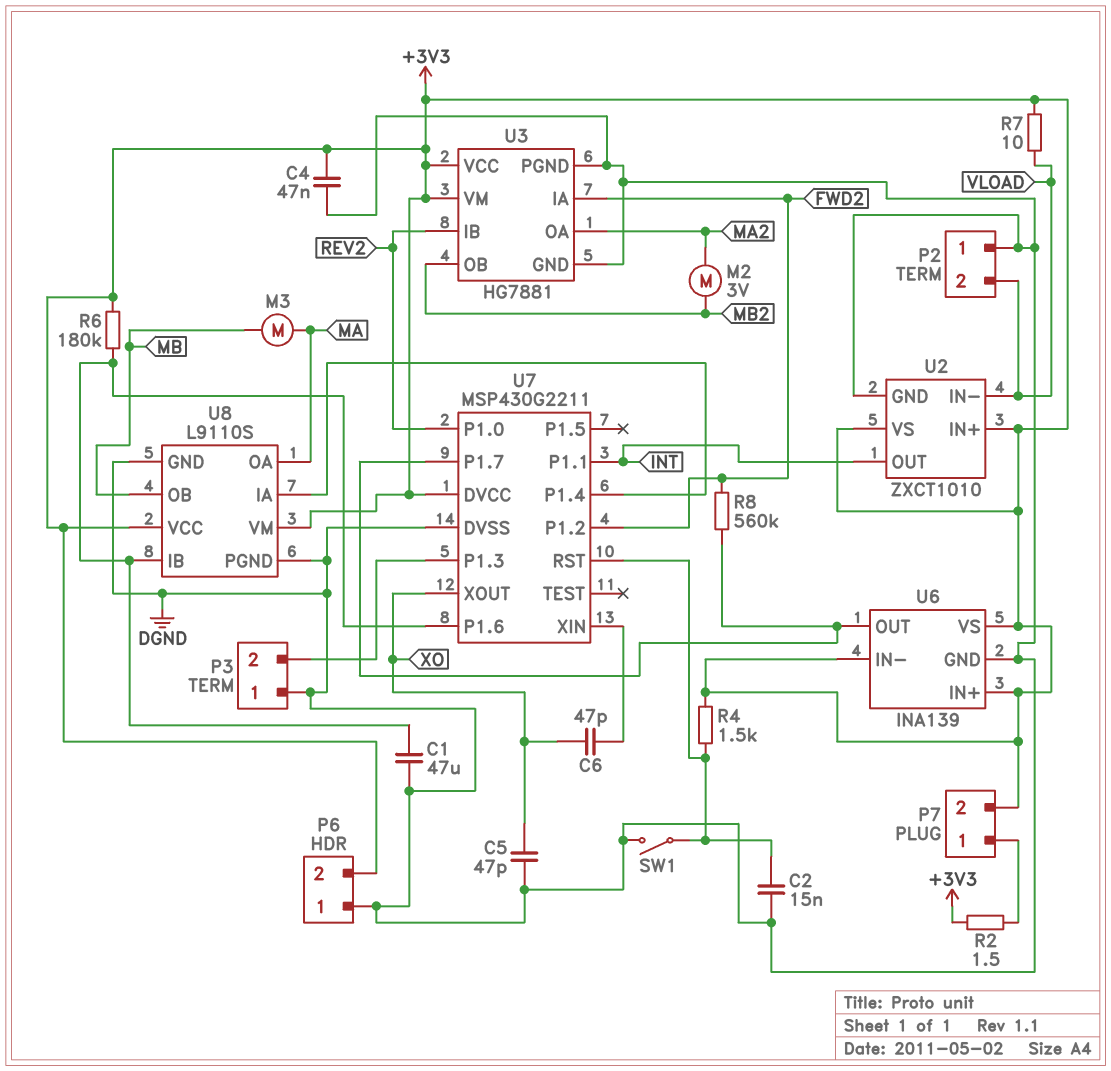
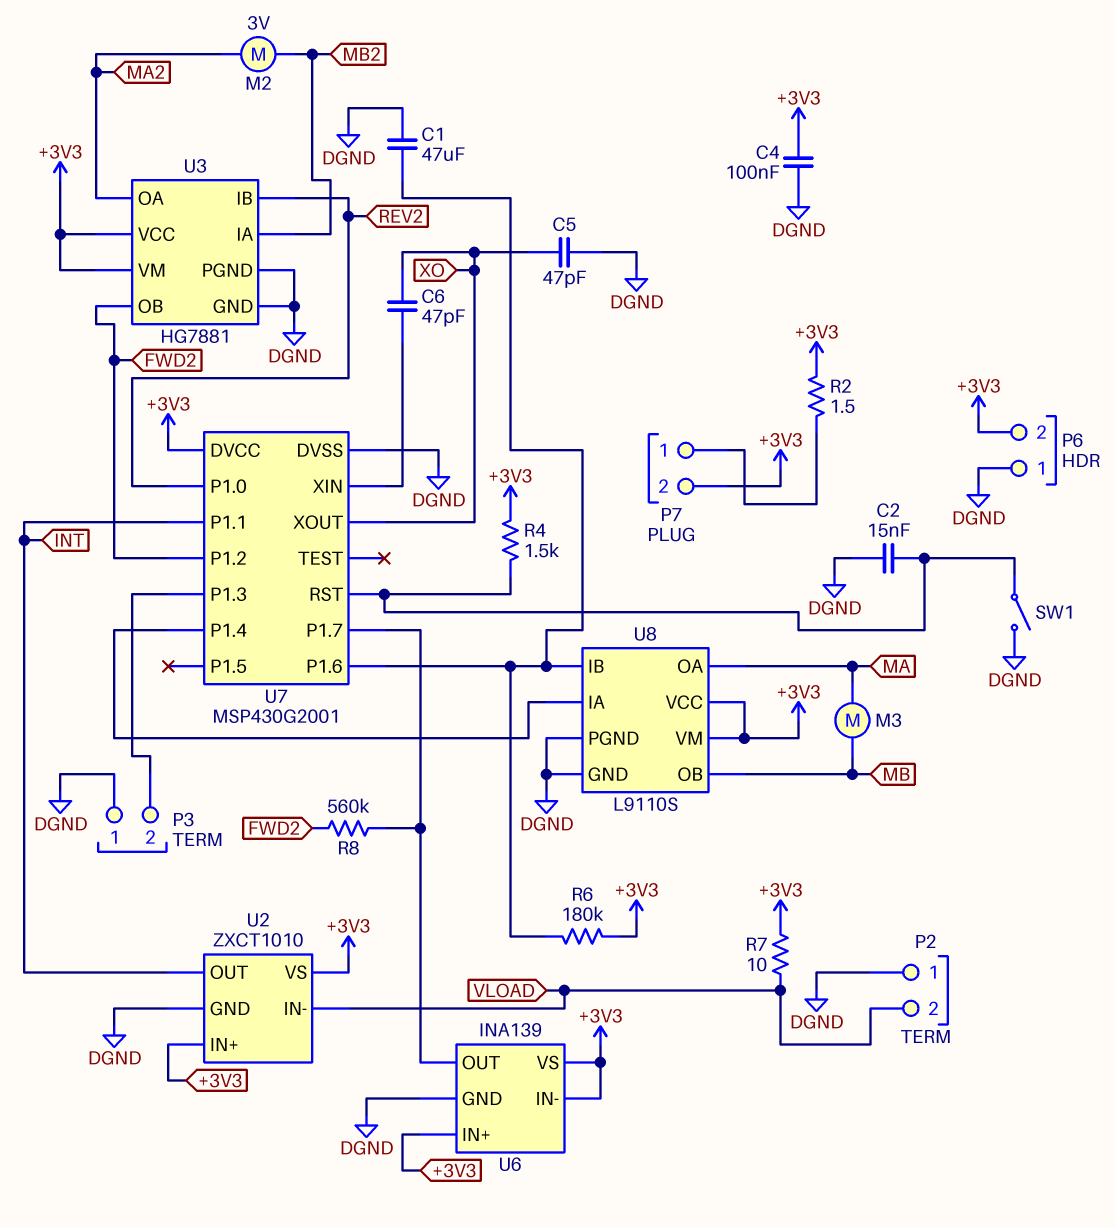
C4: 47nF (+3V3, DGND) -> 100nF (+3V3, DGND)
U3 pin IA: FWD2 -> MB2
U3 pin OB: MB2 -> FWD2
U7: MSP430G2211 -> MSP430G2001

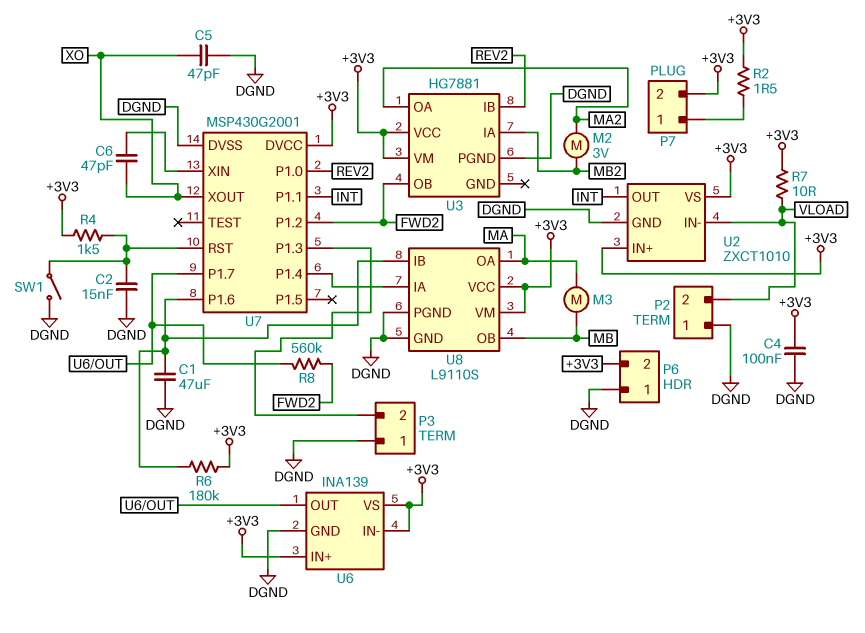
U3 pin GND: DGND -> none

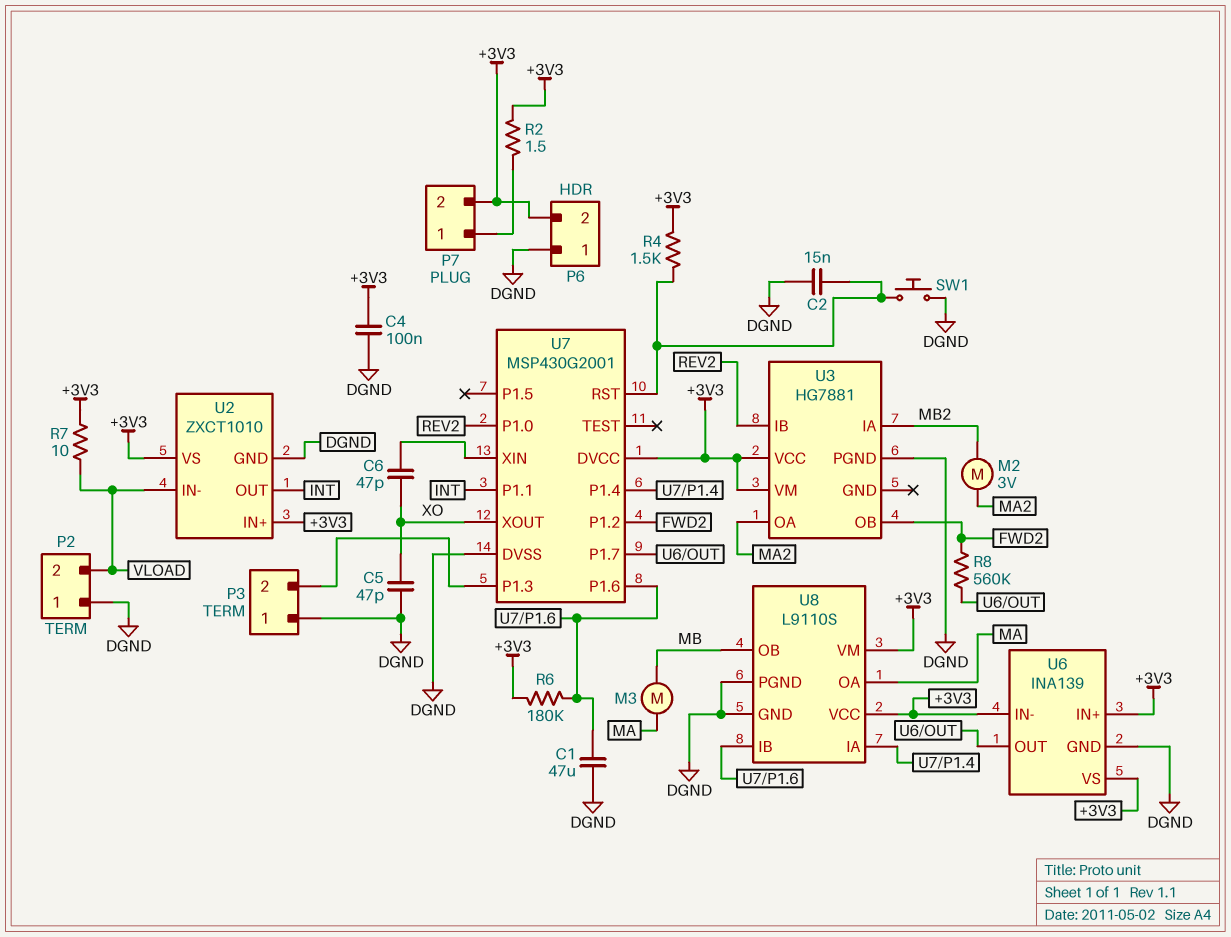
SW1: switch (DGND, U7/RST) -> button (DGND, U7/RST)

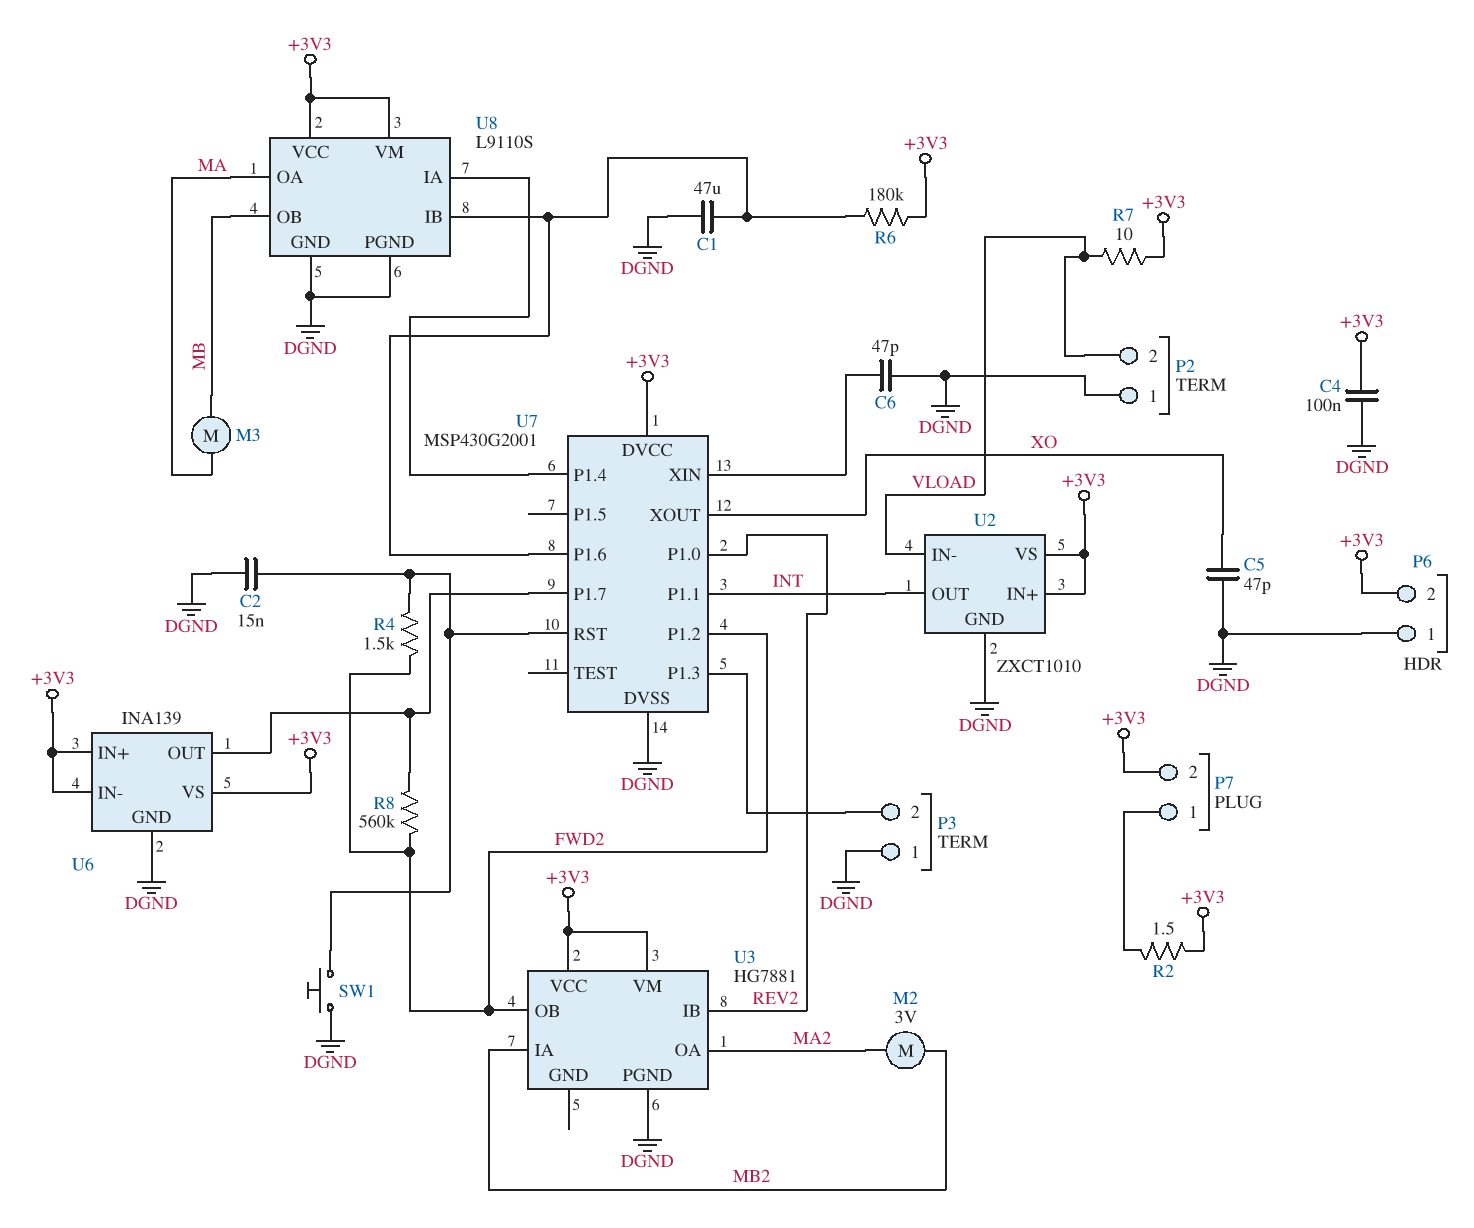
C6: 47pF (U7/XIN, XO) -> 47pF (DGND, U7/XIN)
R4: 1.5k (+3V3, U7/RST) -> 1.5k (FWD2, U7/RST)

